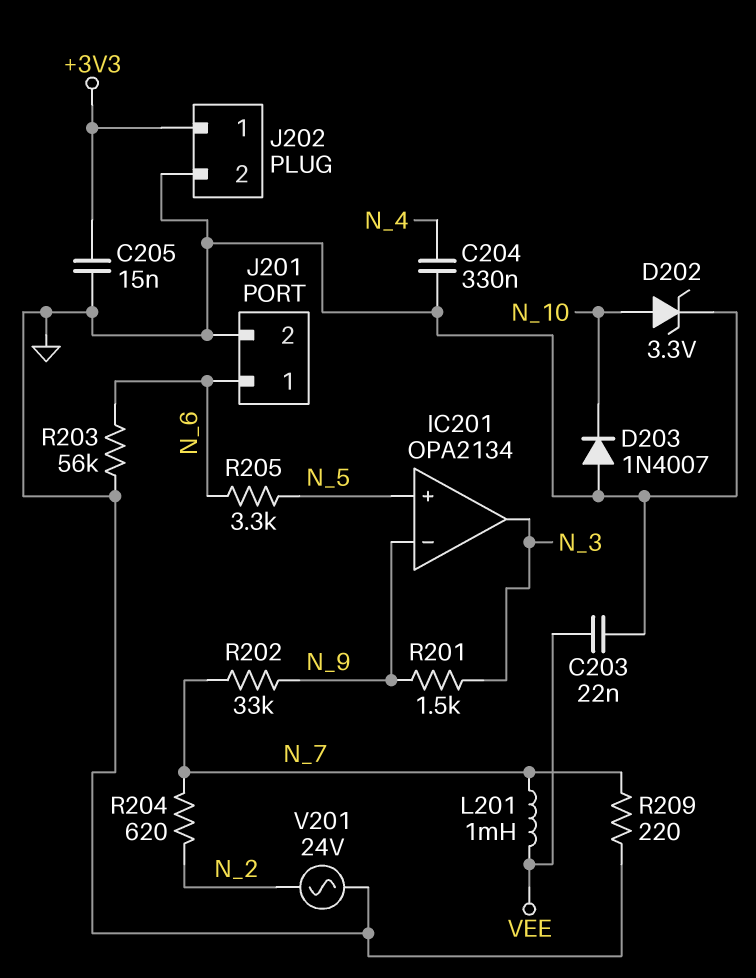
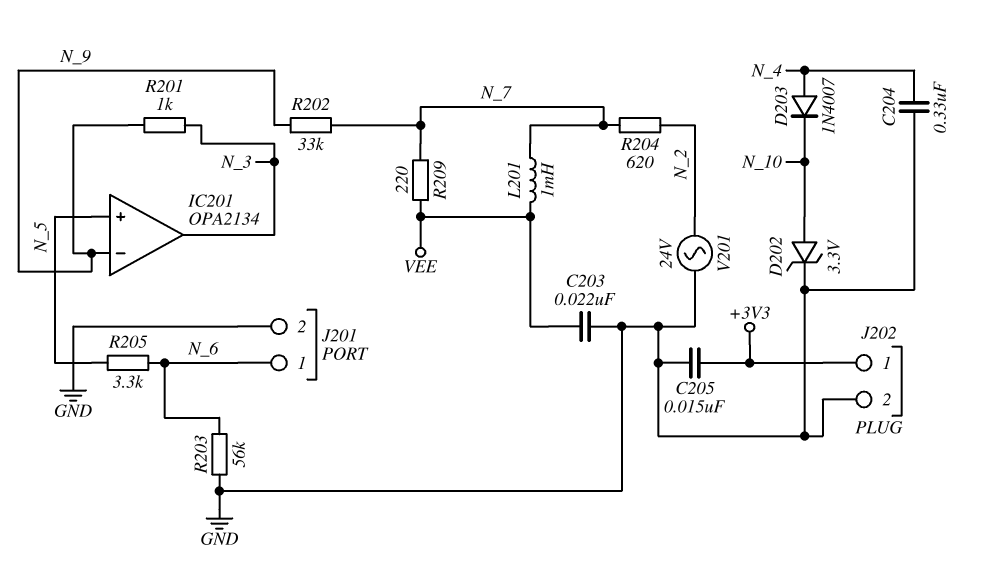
D203: diode 1N4007 (A GND, K N_10) -> diode 1N4007 (A N_4, K N_10)
R201: 1.5k (N_3, N_9) -> 1k (N_3, N_9)
R209: 220 (GND, N_7) -> 220 (N_7, VEE)

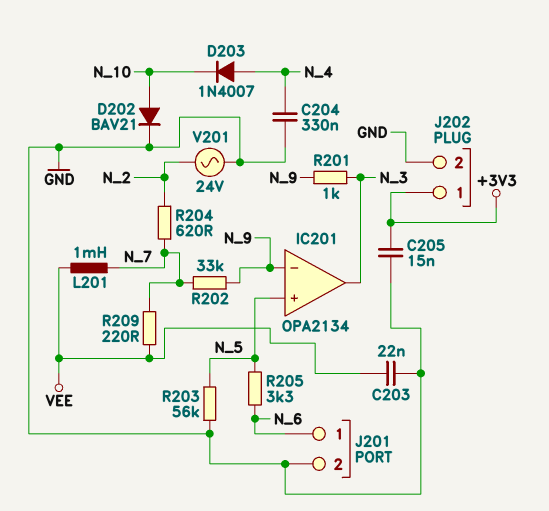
D202: zener 3.3V (A N_10, K GND) -> diode BAV21 (A N_10, K GND)
R203: 56k (GND, N_6) -> 56k (GND, N_5)

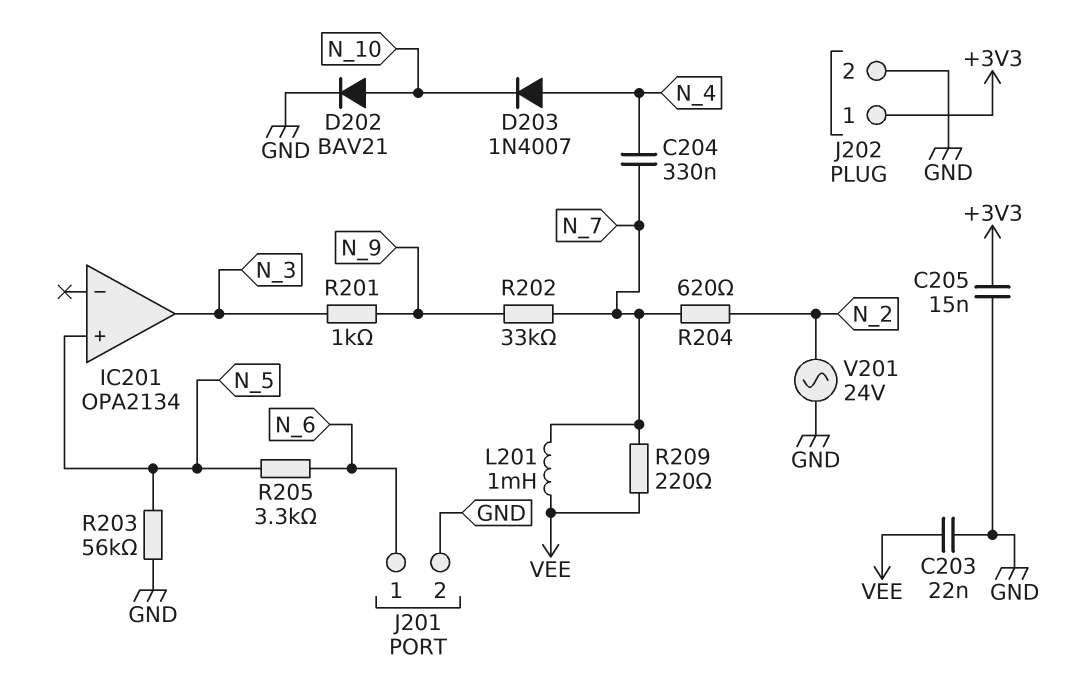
C204: 330nF (GND, N_4) -> 330nF (N_4, N_7)
IC201 pin in-: N_9 -> none

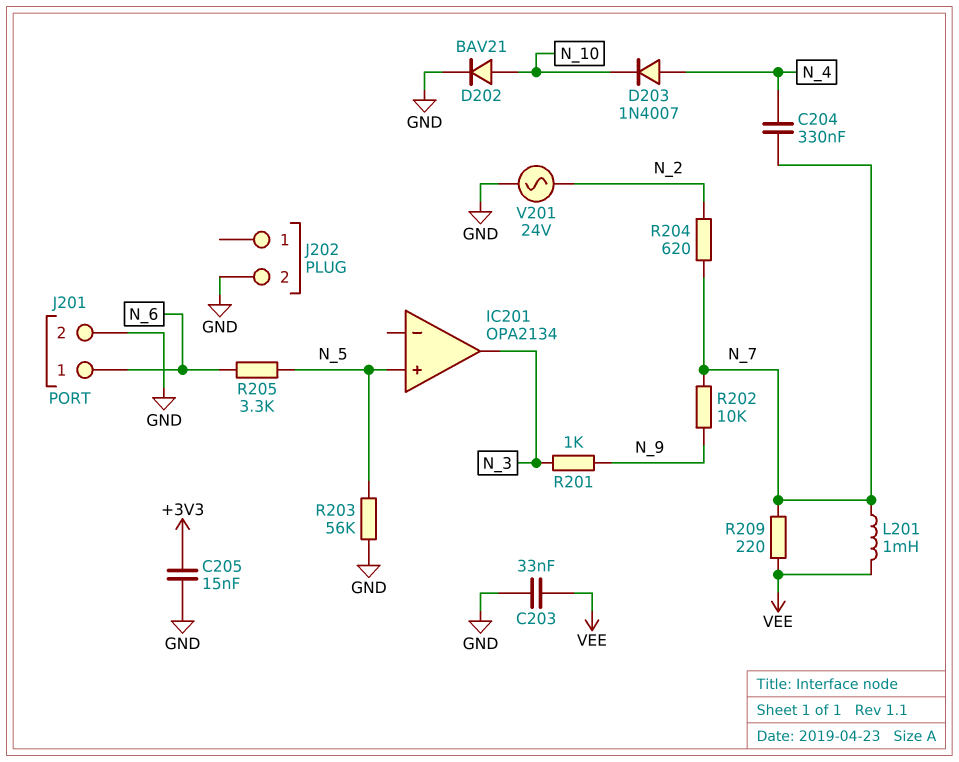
C203: 22nF (GND, VEE) -> 33nF (GND, VEE)
J202 pin 1: +3V3 -> none
R202: 33k (N_7, N_9) -> 10k (N_7, N_9)

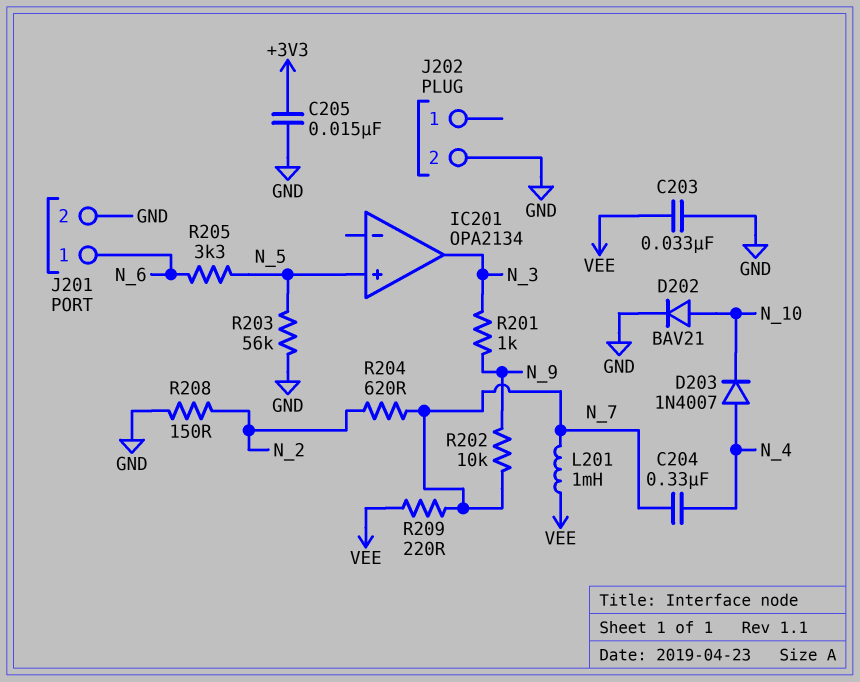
R208: none -> 150 (GND, N_2)
V201: AC 24V (GND, N_2) -> none

